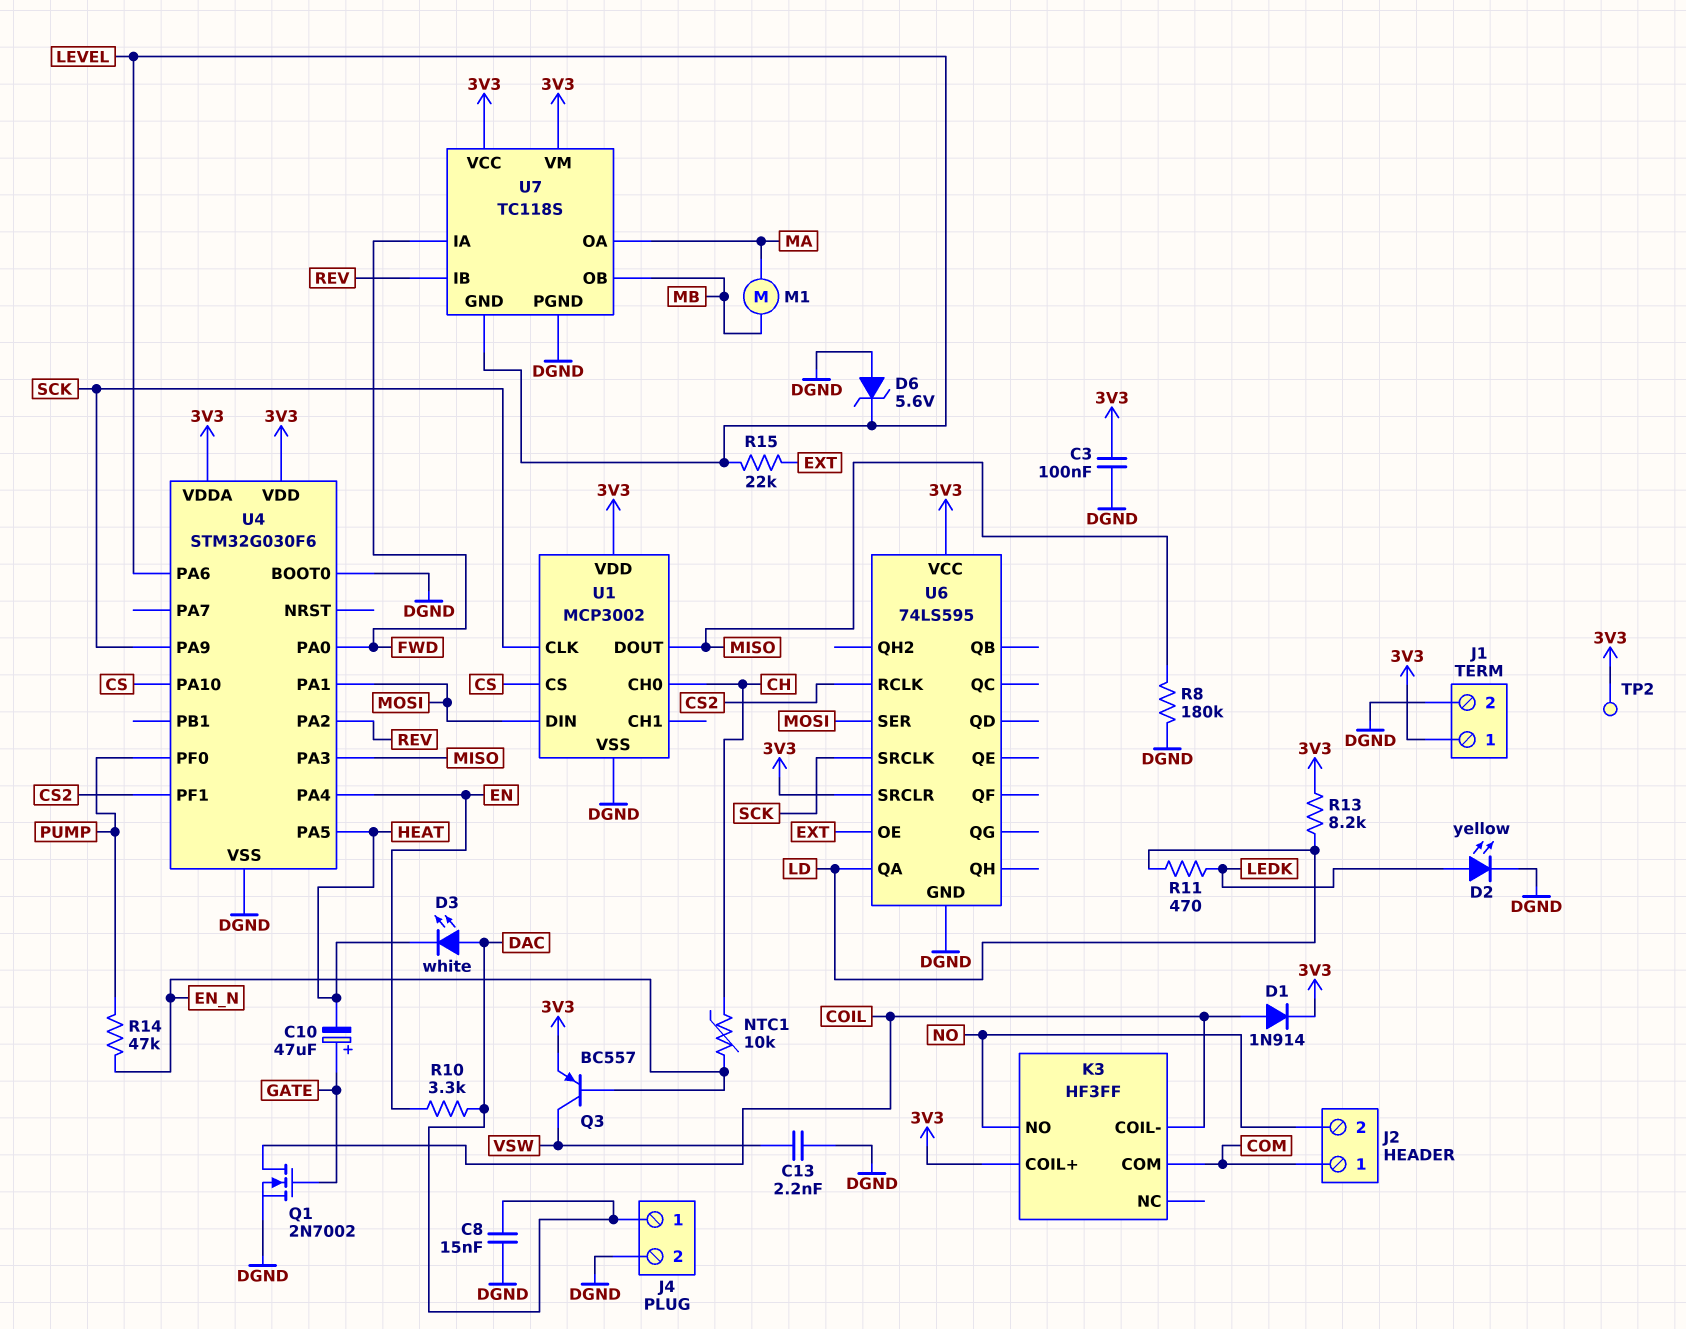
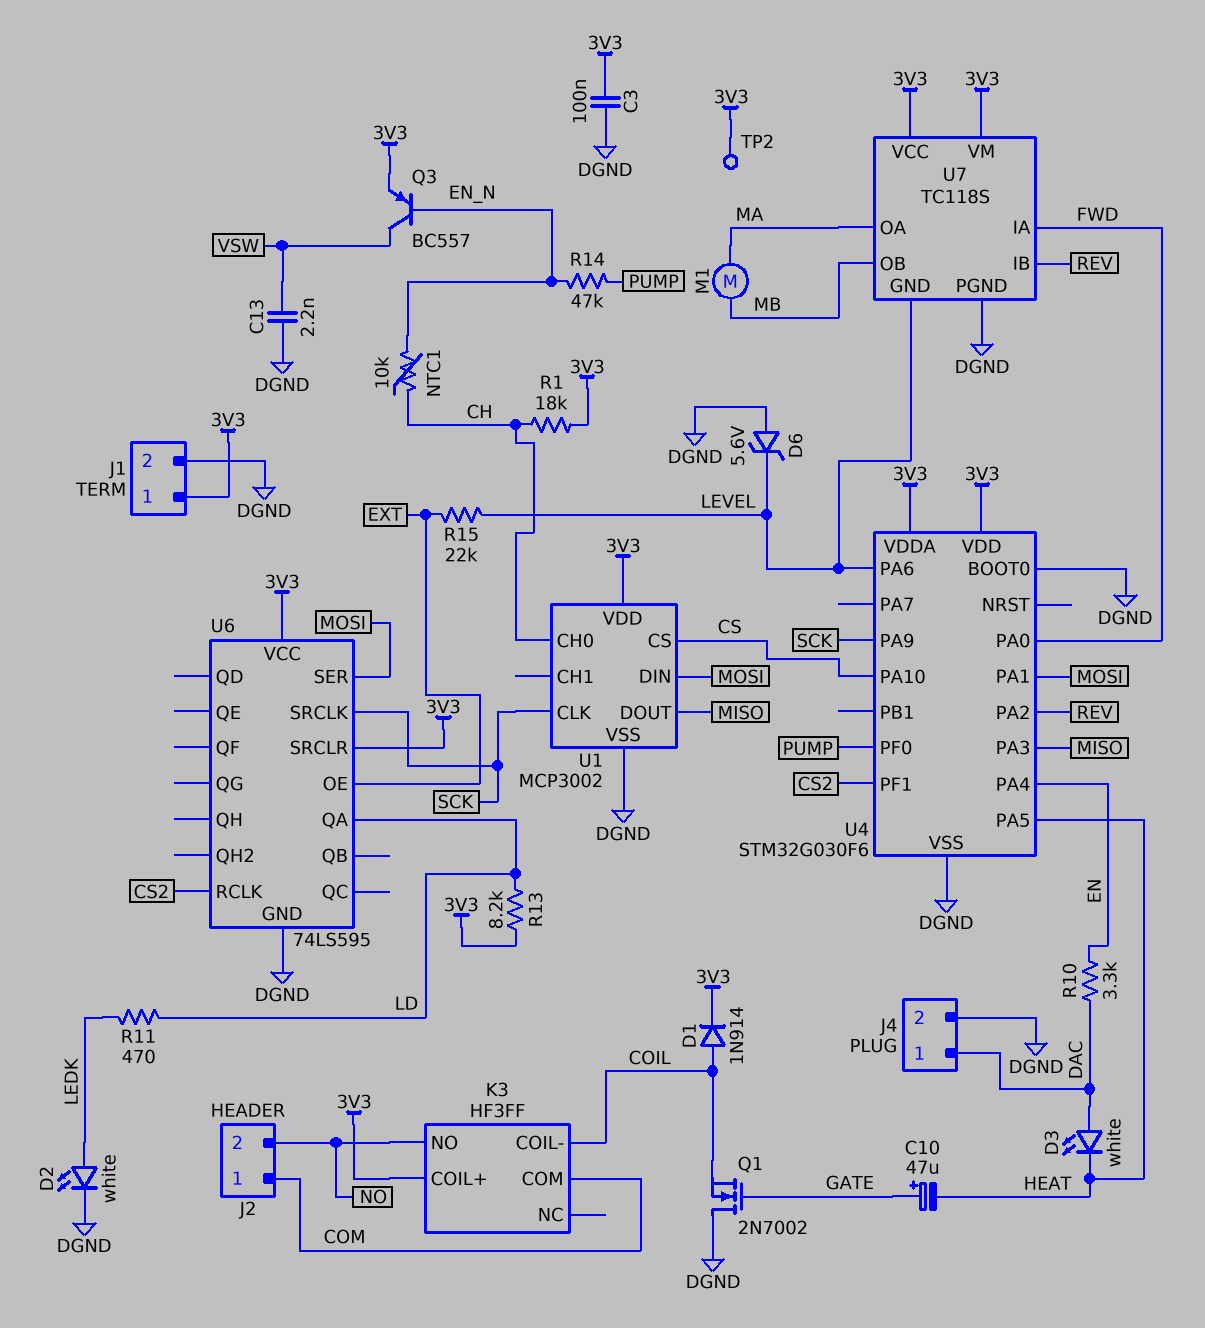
C8: 15nF (DAC, DGND) -> none
D2: LED yellow (A LEDK, K DGND) -> LED white (A LEDK, K DGND)
Q1: NMOS 2N7002 (G GATE, D COIL, S DGND) -> NMOS 2N7002 (G GATE, D DGND, S COIL)
R1: none -> 18k (3V3, CH)
R8: 180k (DGND, MISO) -> none

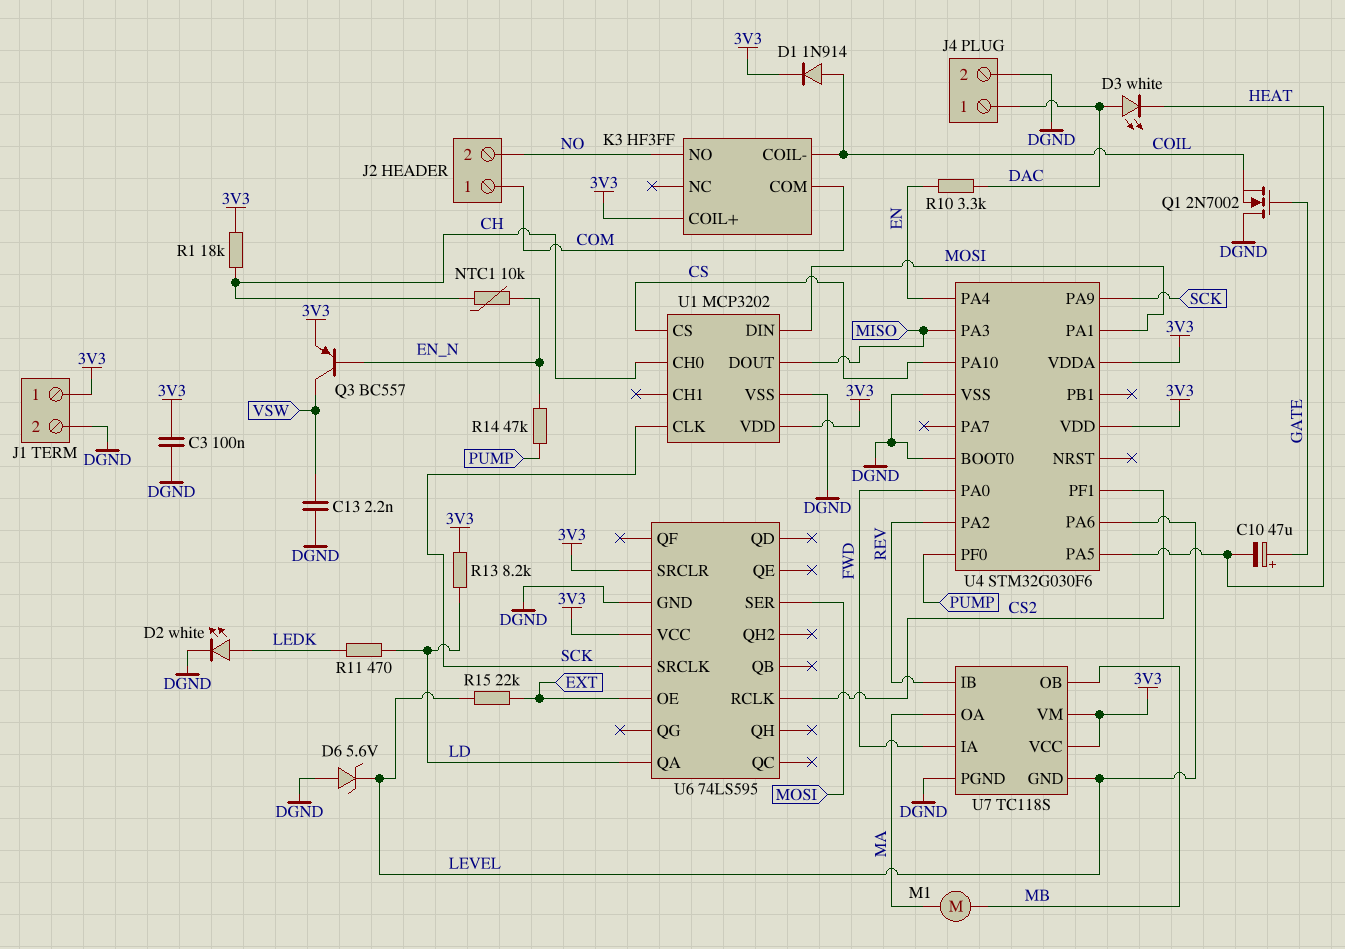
TP2: test point (3V3) -> none
U1: MCP3002 -> MCP3202

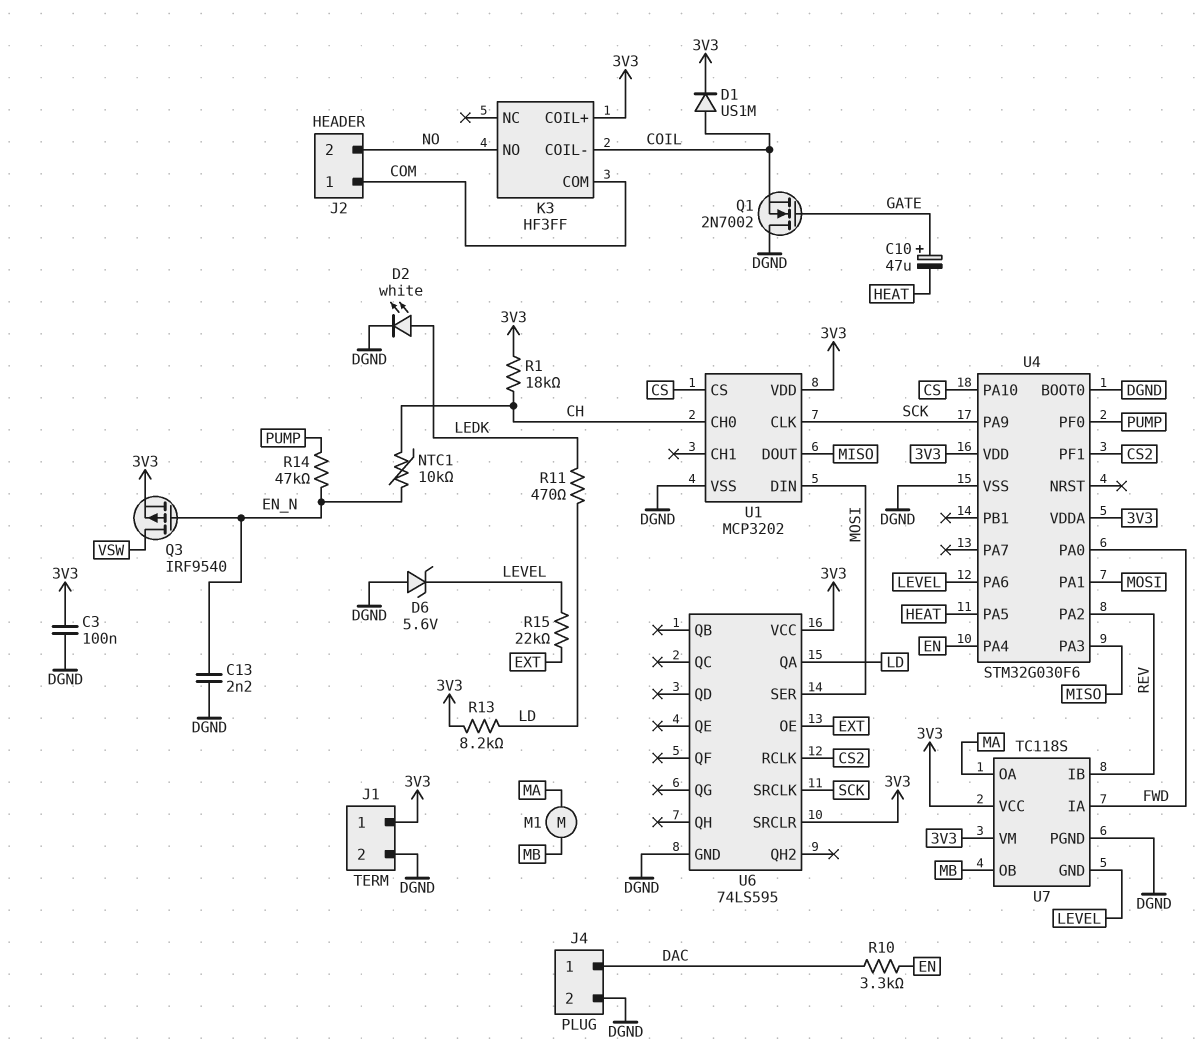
C13: 2.2nF (DGND, VSW) -> 2.2nF (DGND, EN_N)
D1: diode 1N914 (A COIL, K 3V3) -> diode US1M (A COIL, K 3V3)
D3: LED white (A DAC, K HEAT) -> none
Q3: PNP BC557 (B EN_N, C VSW, E 3V3) -> PMOS IRF9540 (G EN_N, D VSW, S 3V3)

